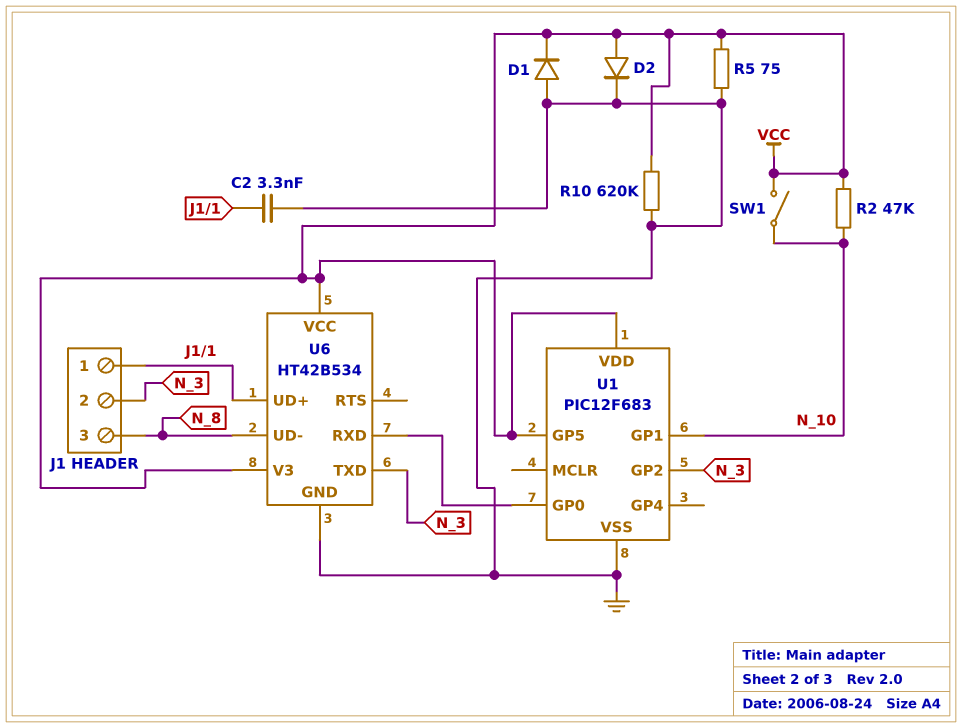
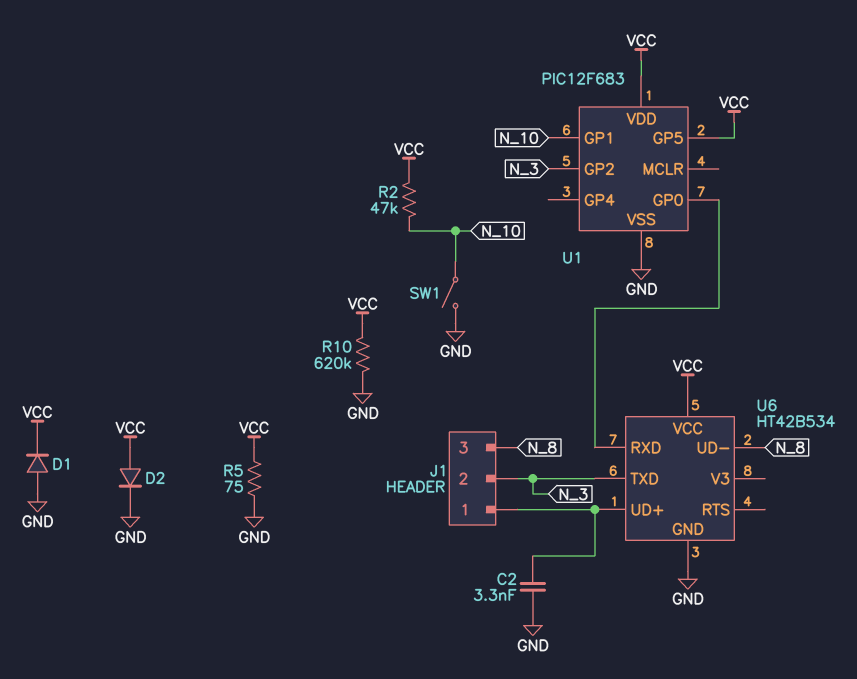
SW1: switch (N_10, VCC) -> switch (GND, N_10)
U6 pin V3: VCC -> none

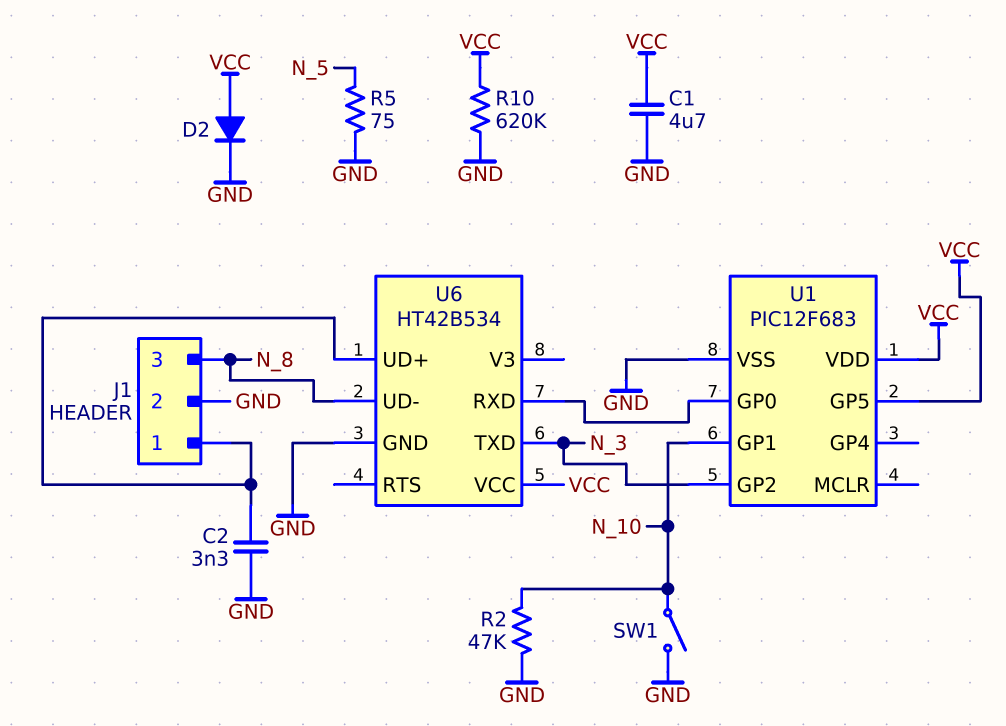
C1: none -> 4.7uF (GND, VCC)
D1: diode (A GND, K VCC) -> none
J1 pin 2: N_3 -> GND
R2: 47k (N_10, VCC) -> 47k (GND, N_10)
R5: 75 (GND, VCC) -> 75 (GND, N_5)

